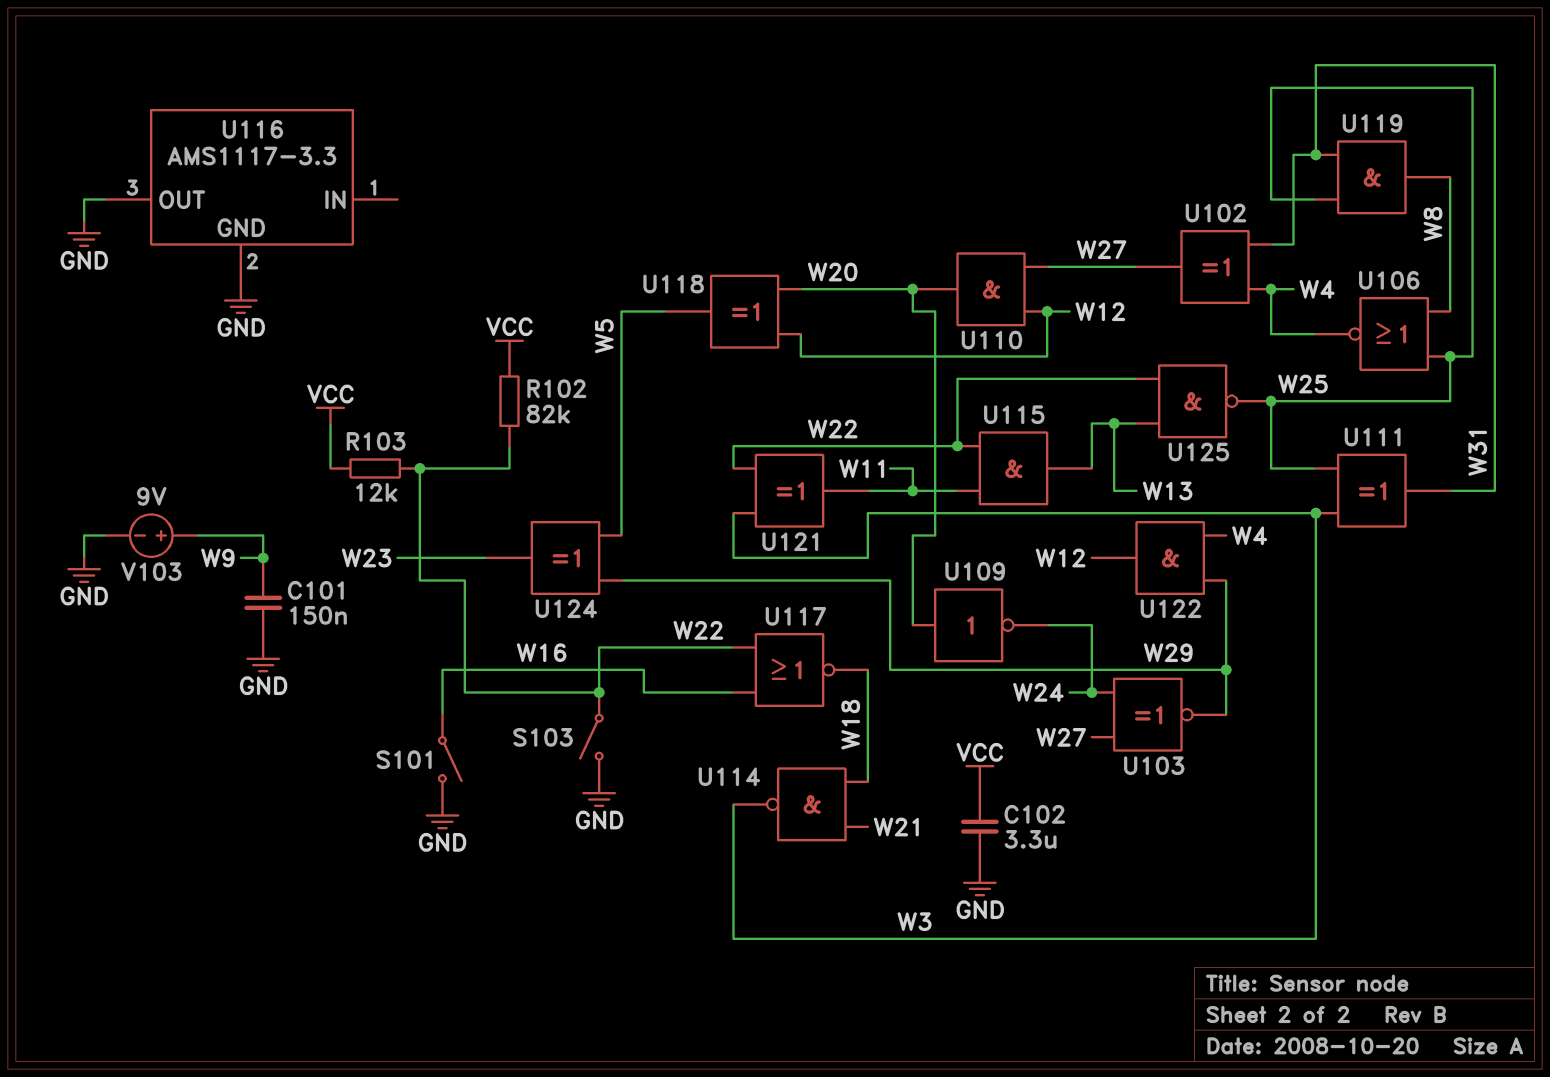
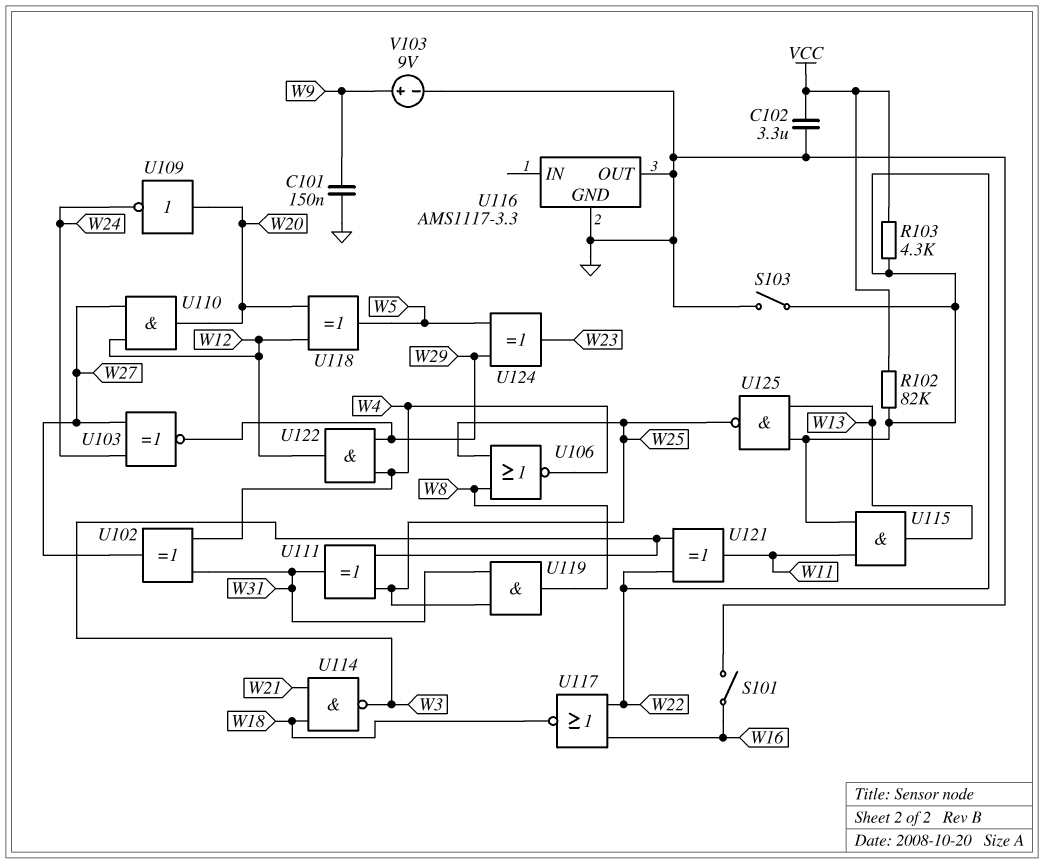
R103: 12k (VCC, W22) -> 4.3k (VCC, W22)

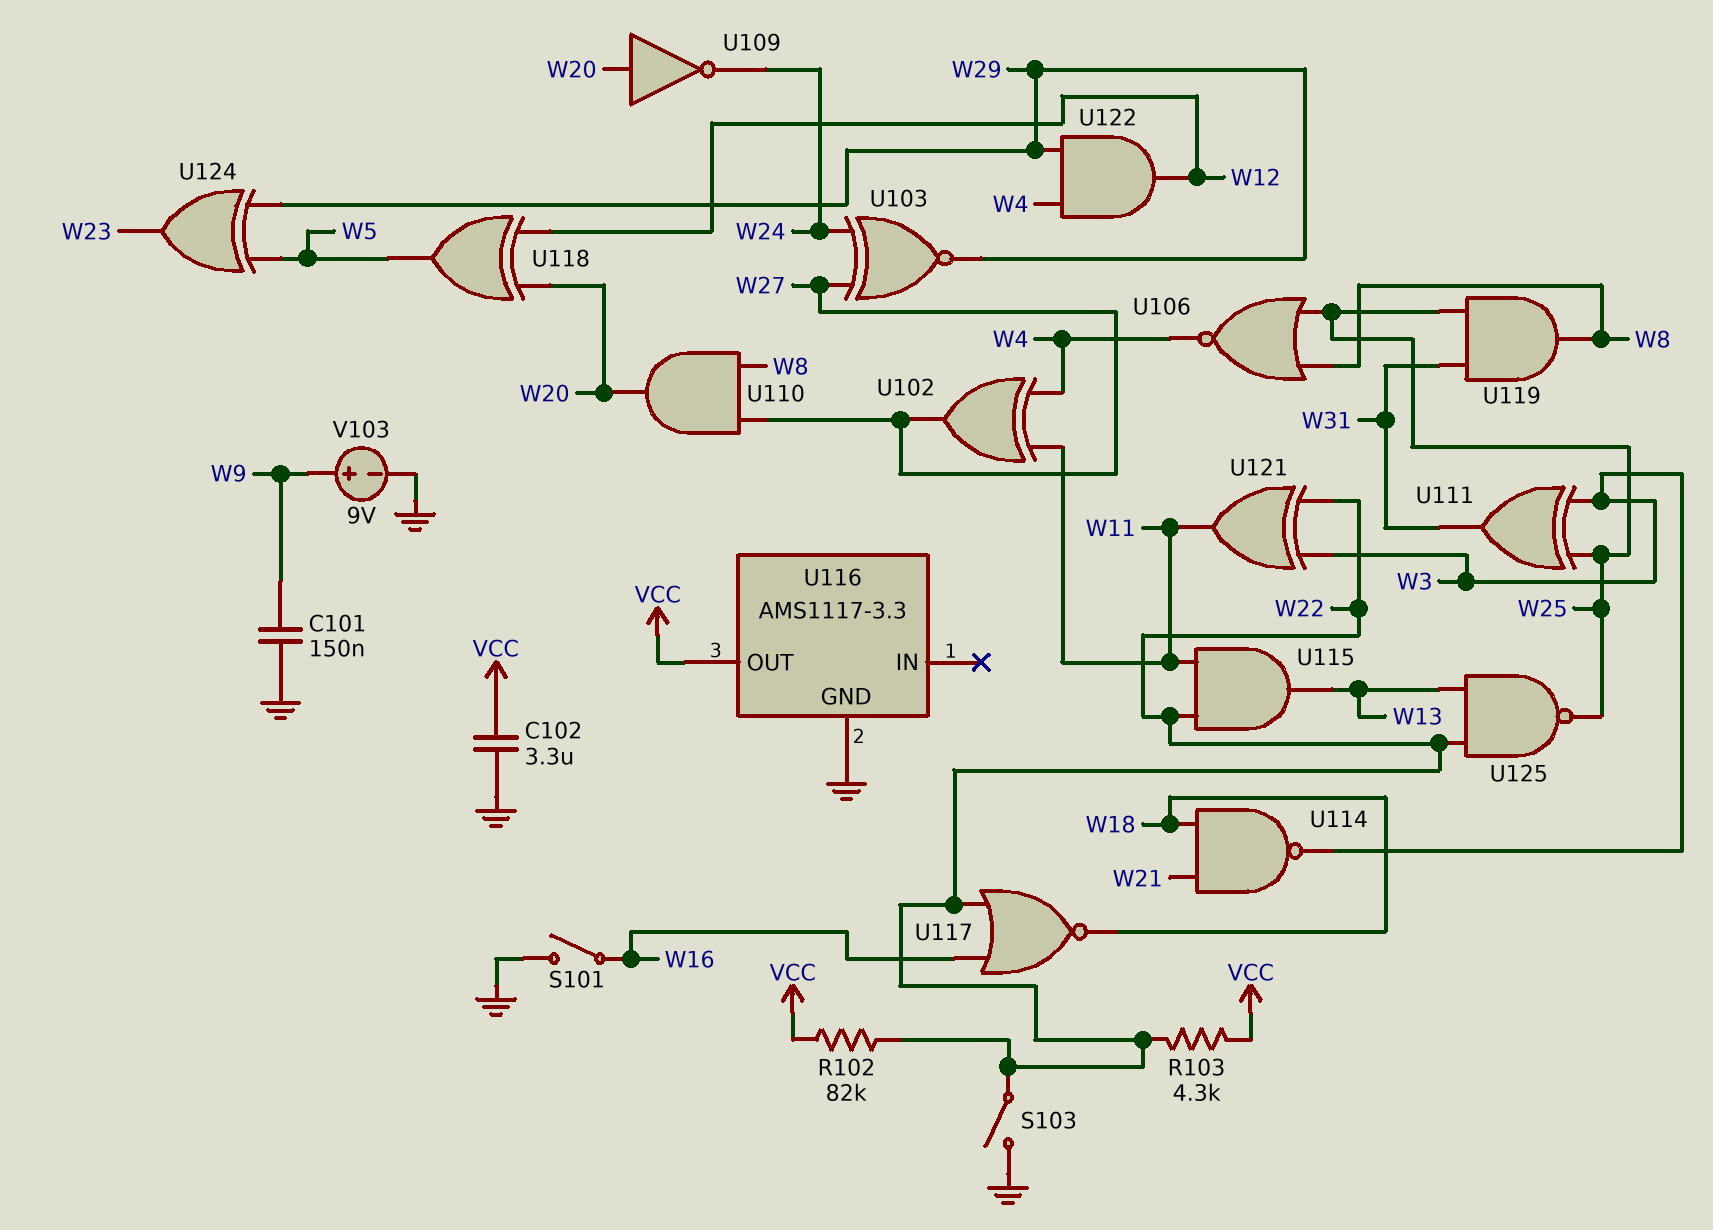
U102: XOR (in W4, in W31, out W27) -> XOR (in W4, in W11, out W27)
U110: AND (in W12, in W27, out W20) -> AND (in W8, in W27, out W20)
U116 pin OUT: GND -> VCC

